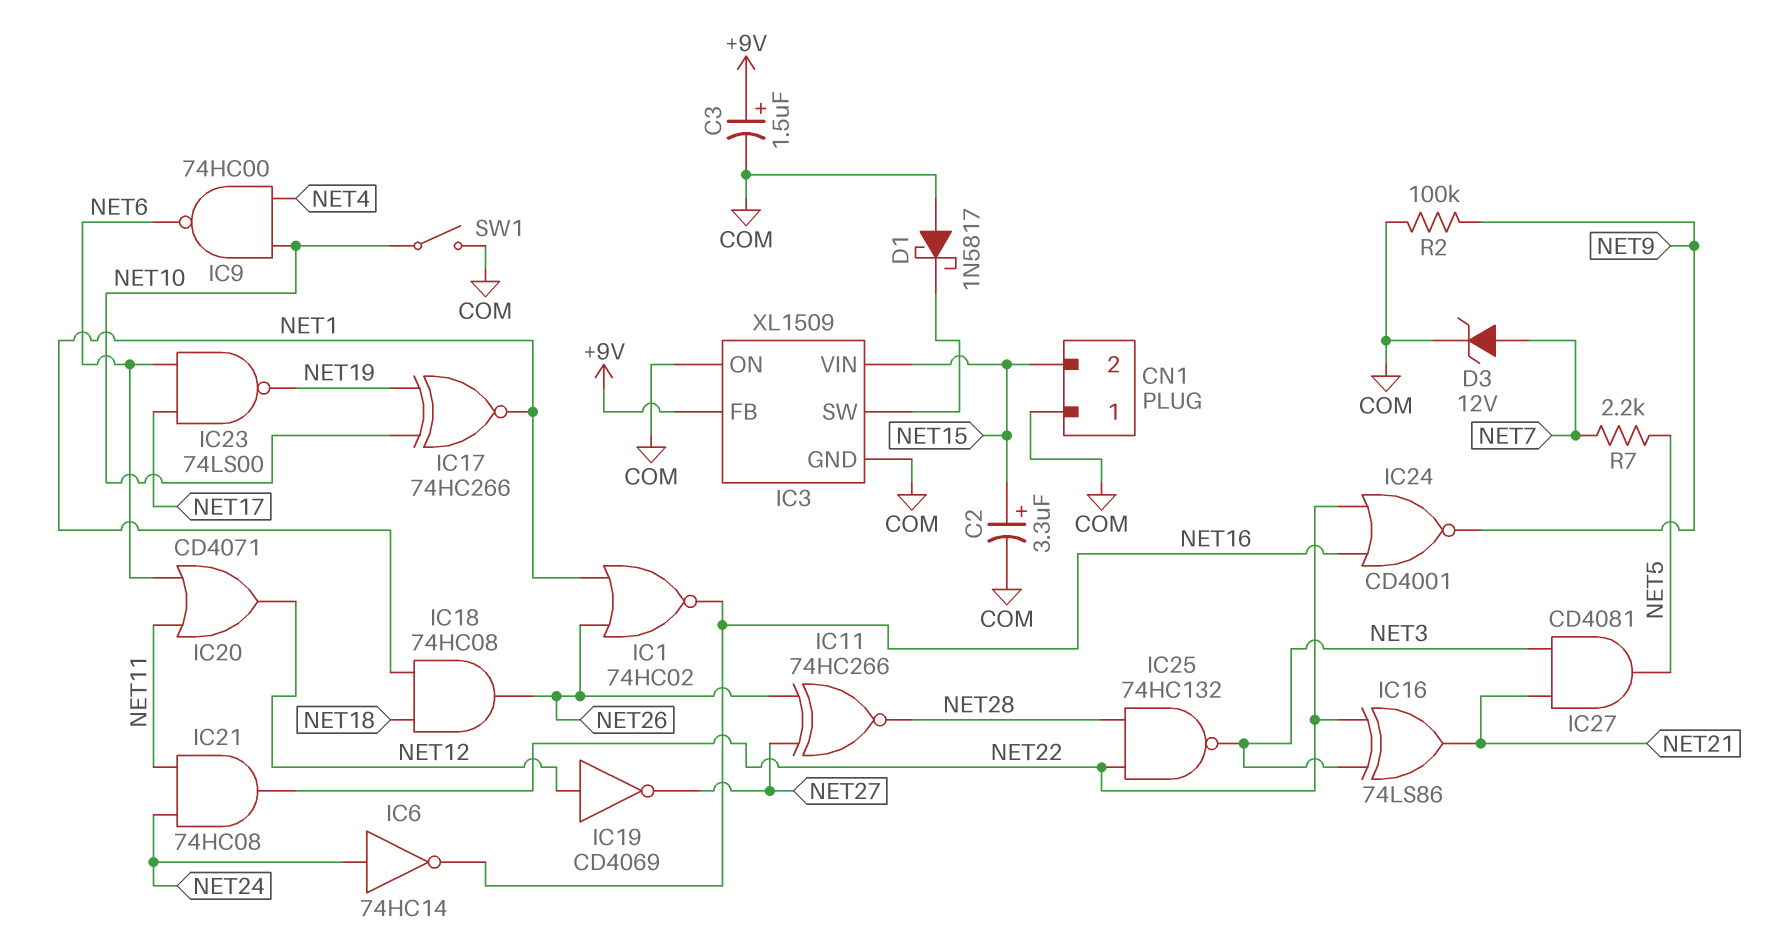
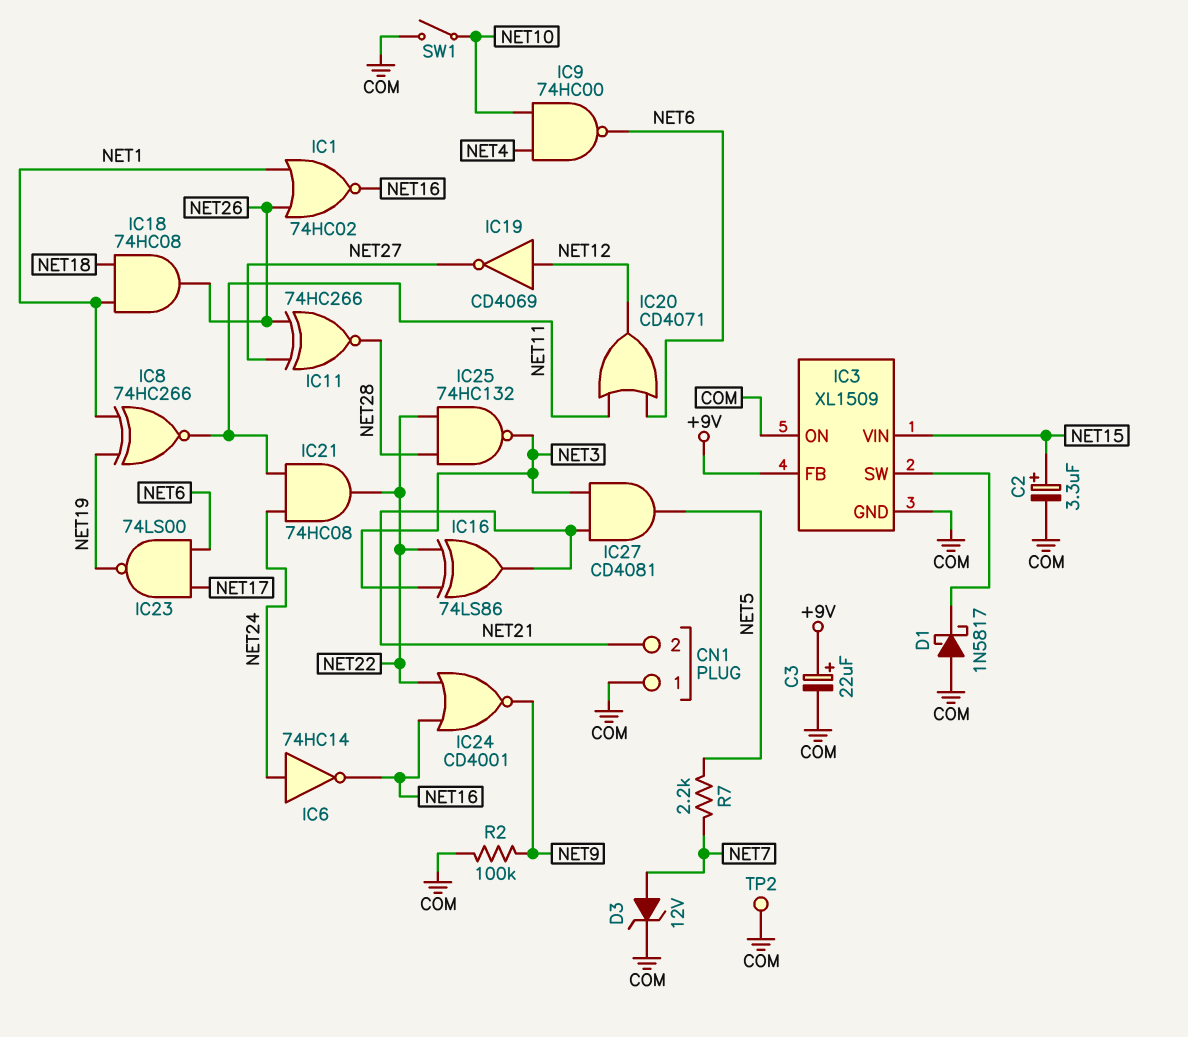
C3: 1.5uF (plus +9V, minus COM) -> 22uF (plus +9V, minus COM)
CN1 pin 2: NET15 -> NET21
IC8: none -> XNOR 74HC266 (in NET1, in NET19, out NET11)
IC17: XNOR 74HC266 (in NET10, in NET19, out NET1) -> none
TP2: none -> test point (COM)

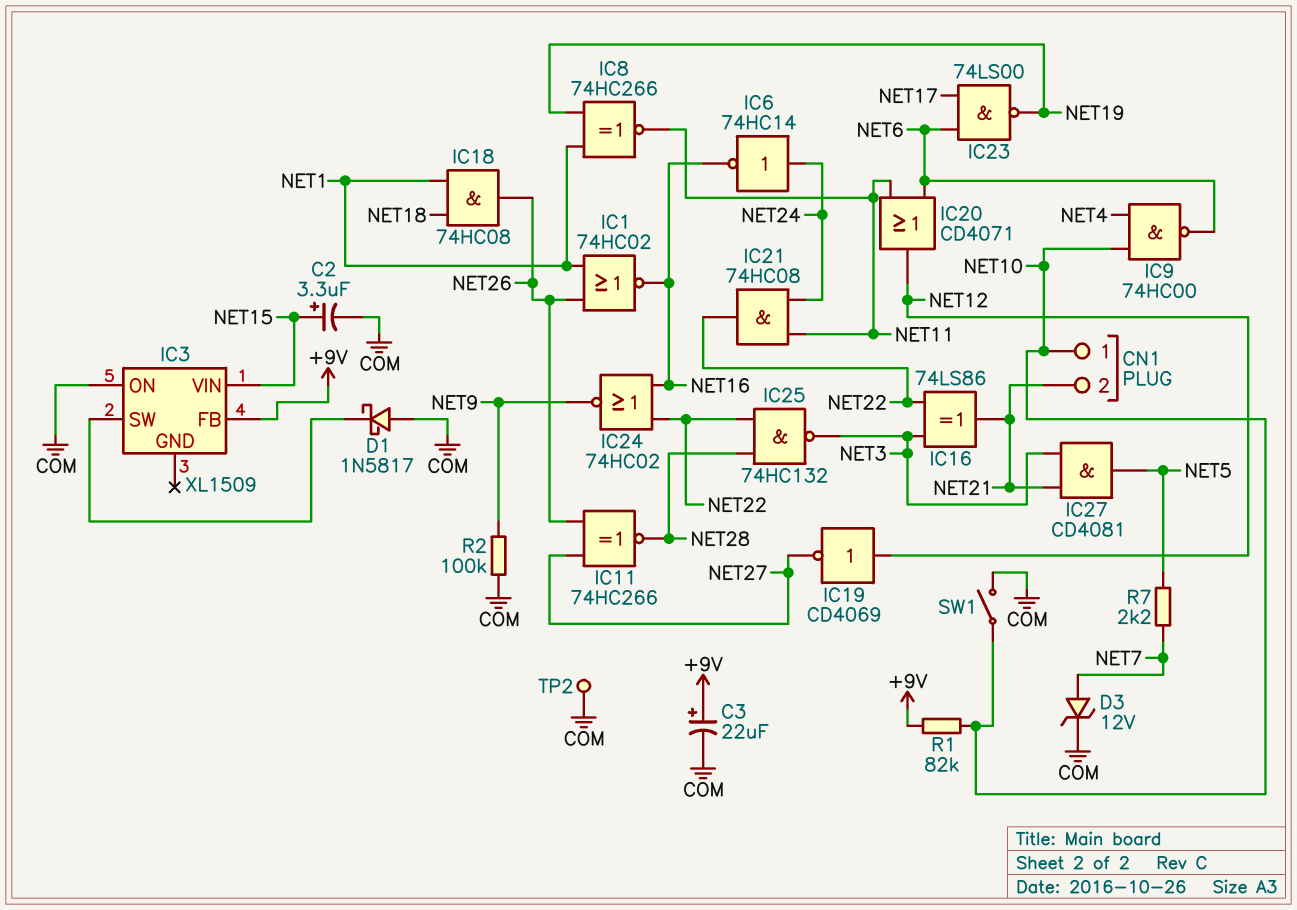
CN1 pin 1: COM -> NET10
IC3 pin GND: COM -> none
IC24: NOR CD4001 (in NET16, in NET22, out NET9) -> NOR 74HC02 (in NET16, in NET22, out NET9)
R1: none -> 82k (+9V, NET10)

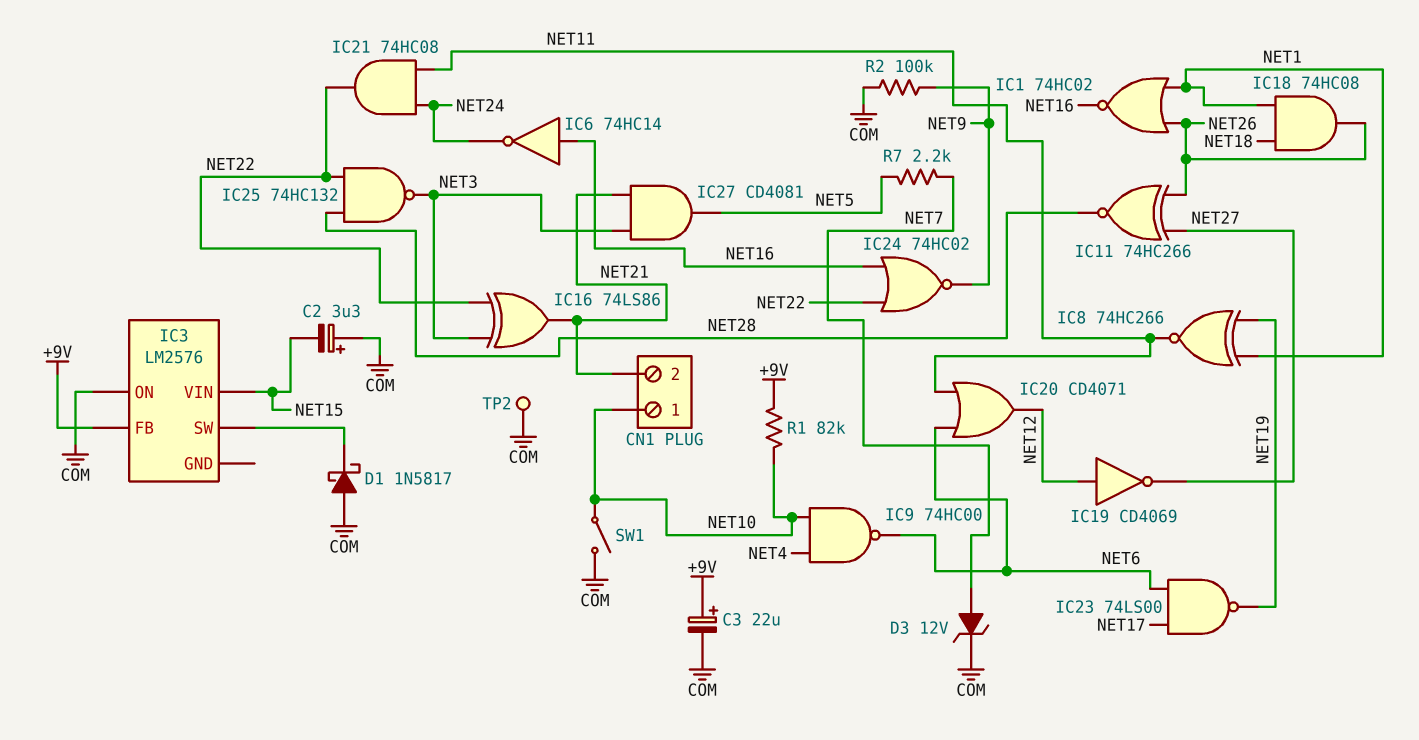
C2: 3.3uF (plus NET15, minus COM) -> 3.3uF (plus COM, minus NET15)
IC3: XL1509 -> LM2576
IC6: NOT 74HC14 (in NET24, out NET16) -> NOT 74HC14 (in NET16, out NET24)

